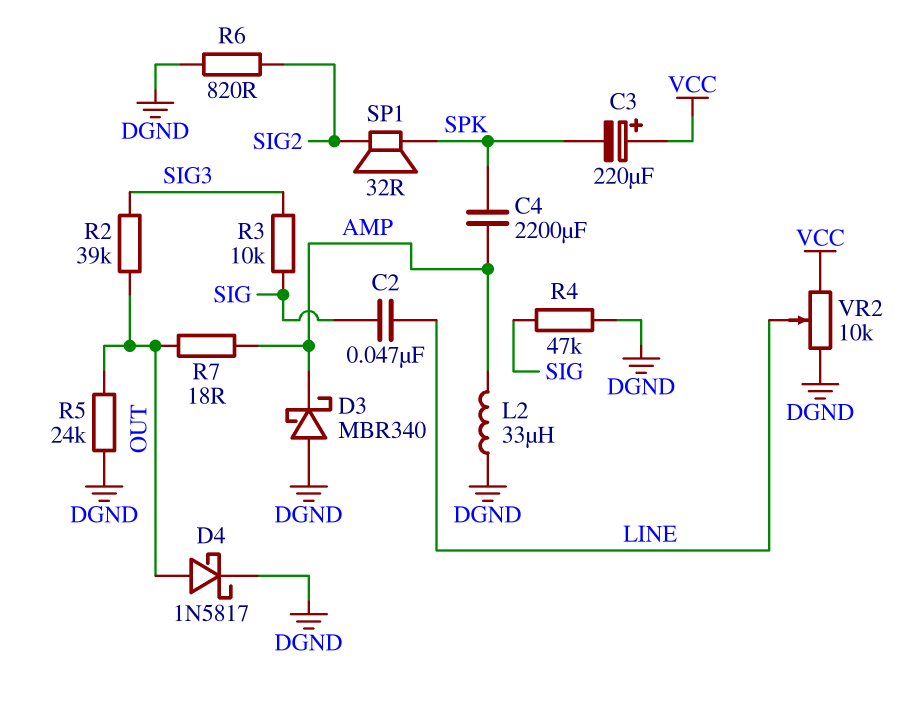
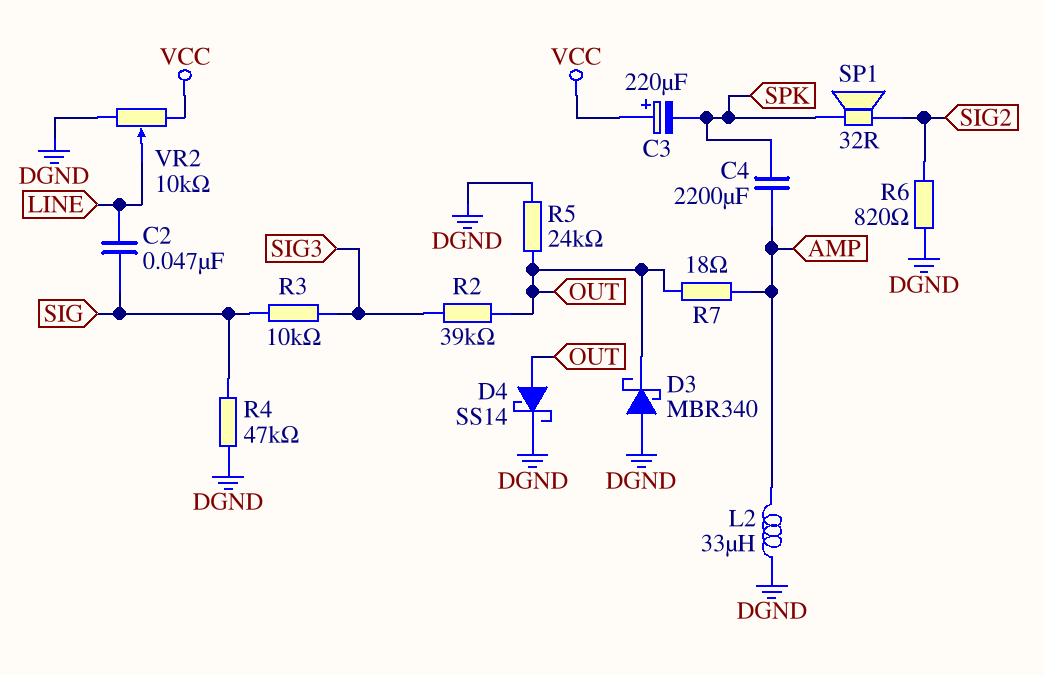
D3: schottky MBR340 (A DGND, K AMP) -> schottky MBR340 (A DGND, K OUT)
D4: schottky 1N5817 (A OUT, K DGND) -> schottky SS14 (A OUT, K DGND)

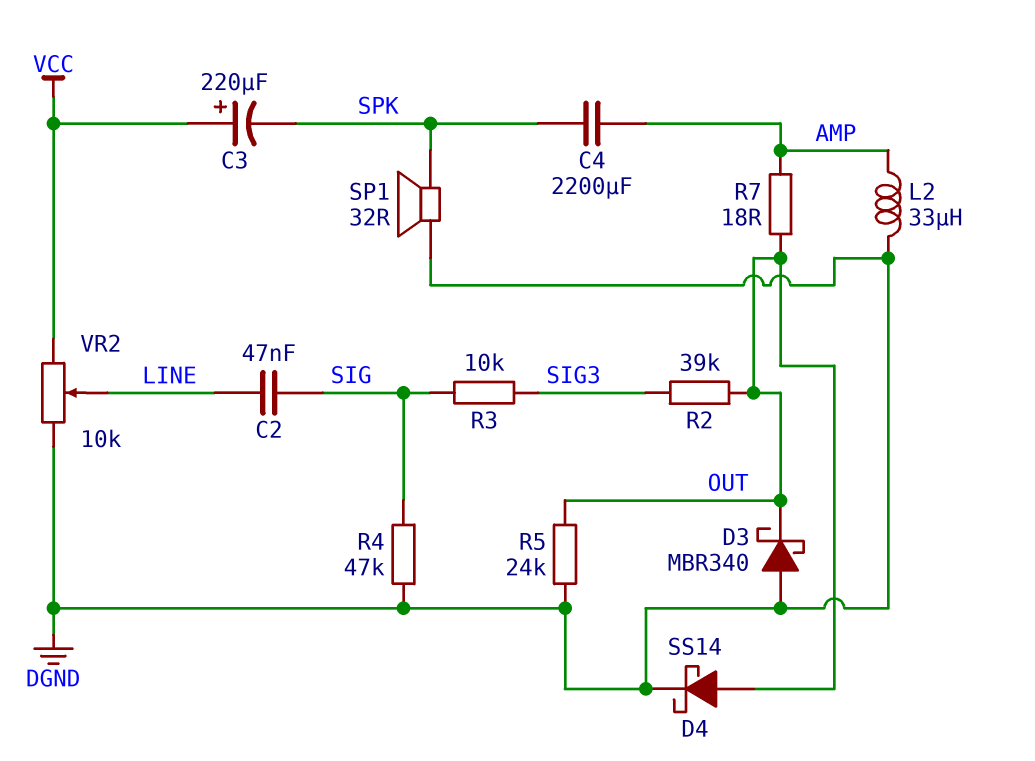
R6: 820 (DGND, SIG2) -> none
SP1: speaker 32R (SIG2, SPK) -> speaker 32R (DGND, SPK)

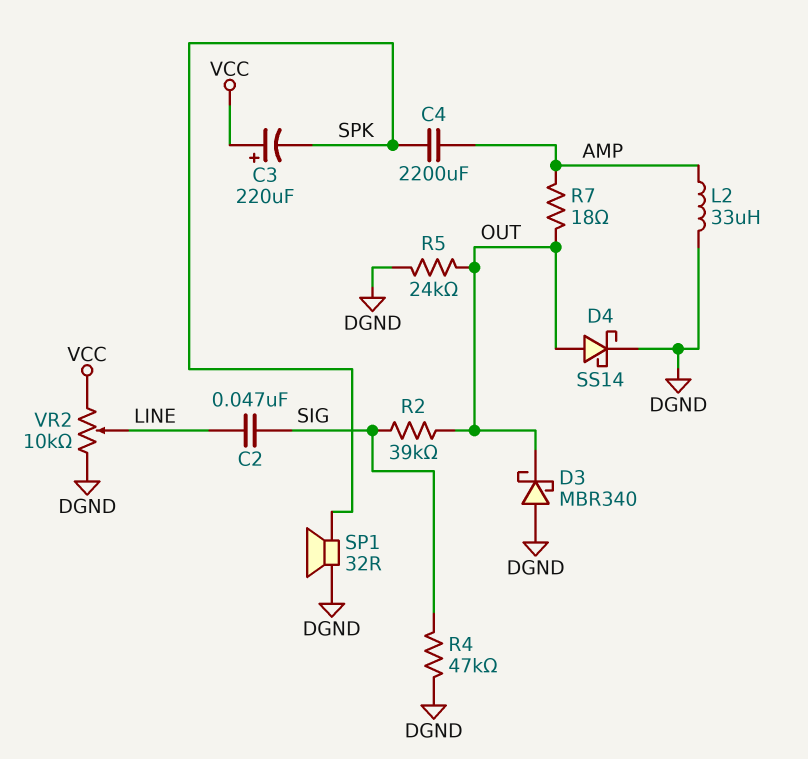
R2: 39k (OUT, SIG3) -> 39k (OUT, SIG)
R3: 10k (SIG, SIG3) -> none

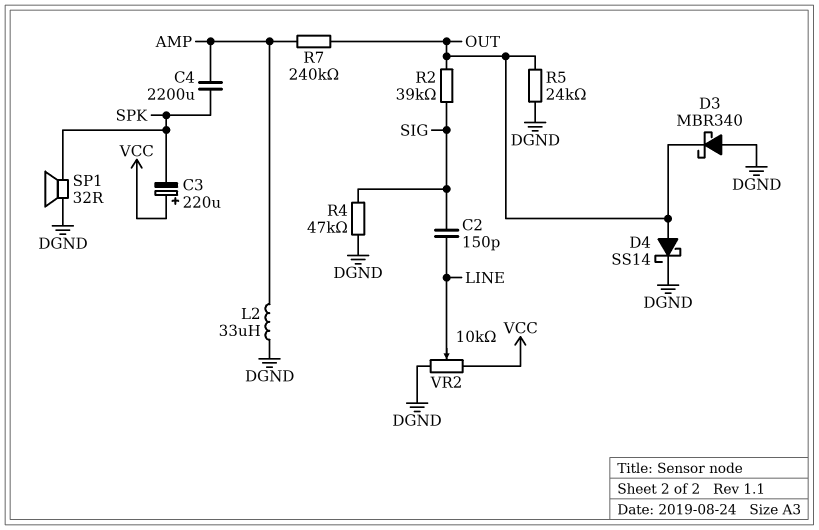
C2: 47nF (LINE, SIG) -> 150pF (LINE, SIG)
R7: 18 (AMP, OUT) -> 240k (AMP, OUT)

